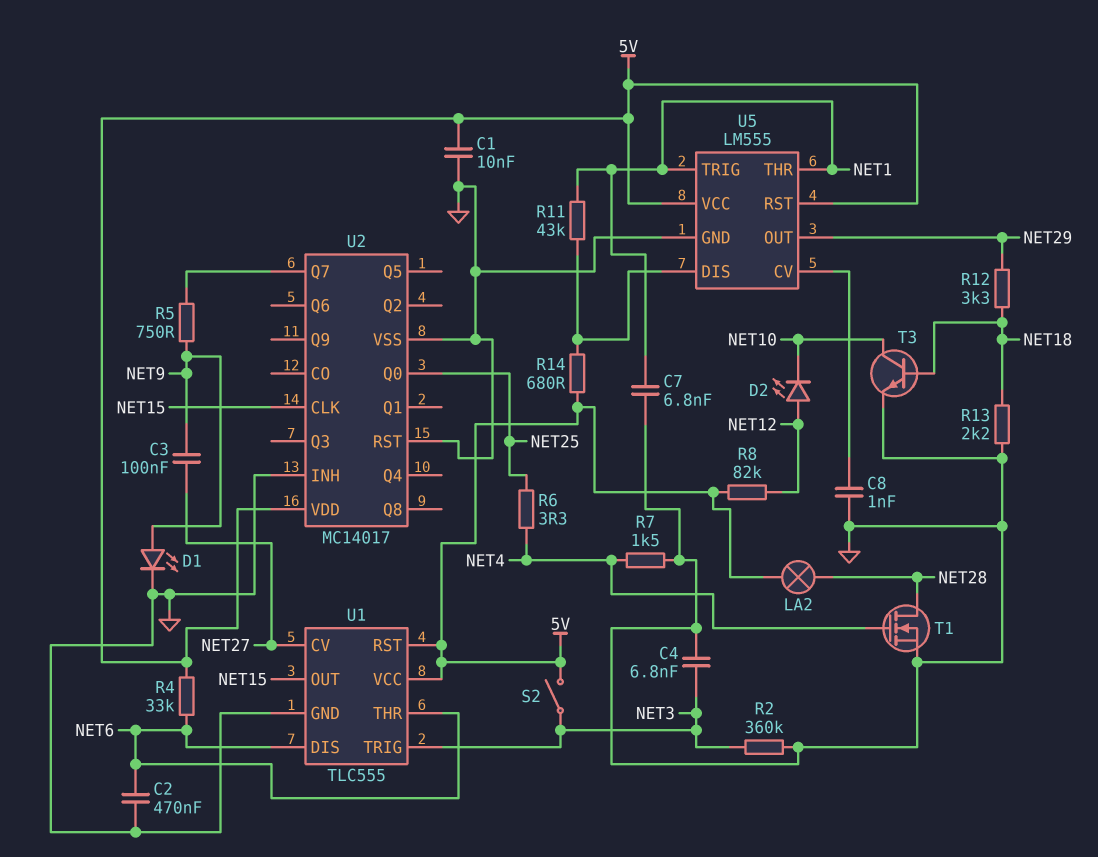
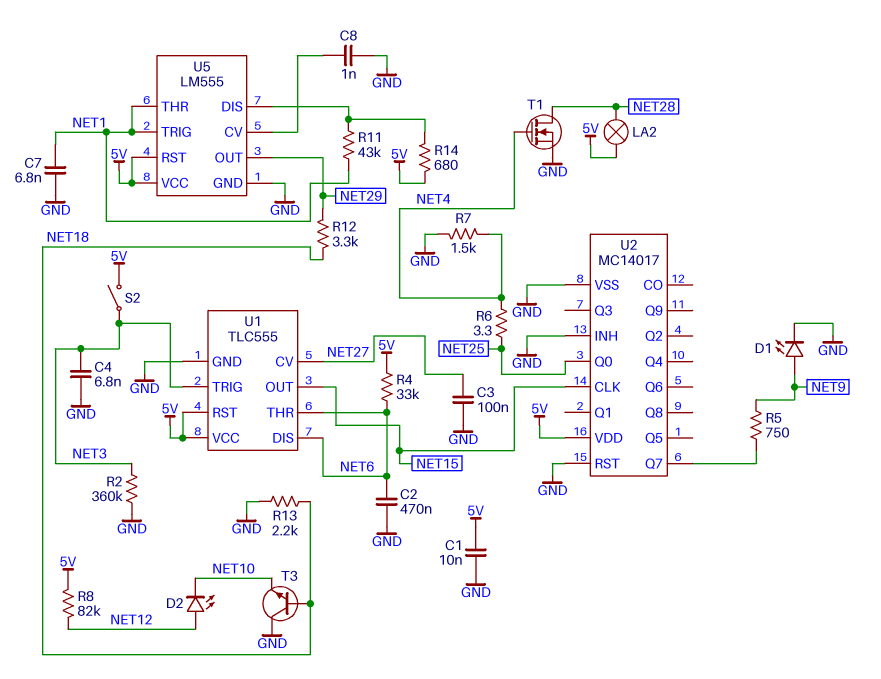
C3: 100nF (NET9, NET27) -> 100nF (GND, NET27)
T3: NPN (B NET18, C NET10, E GND) -> NPN (B NET18, C GND, E NET10)

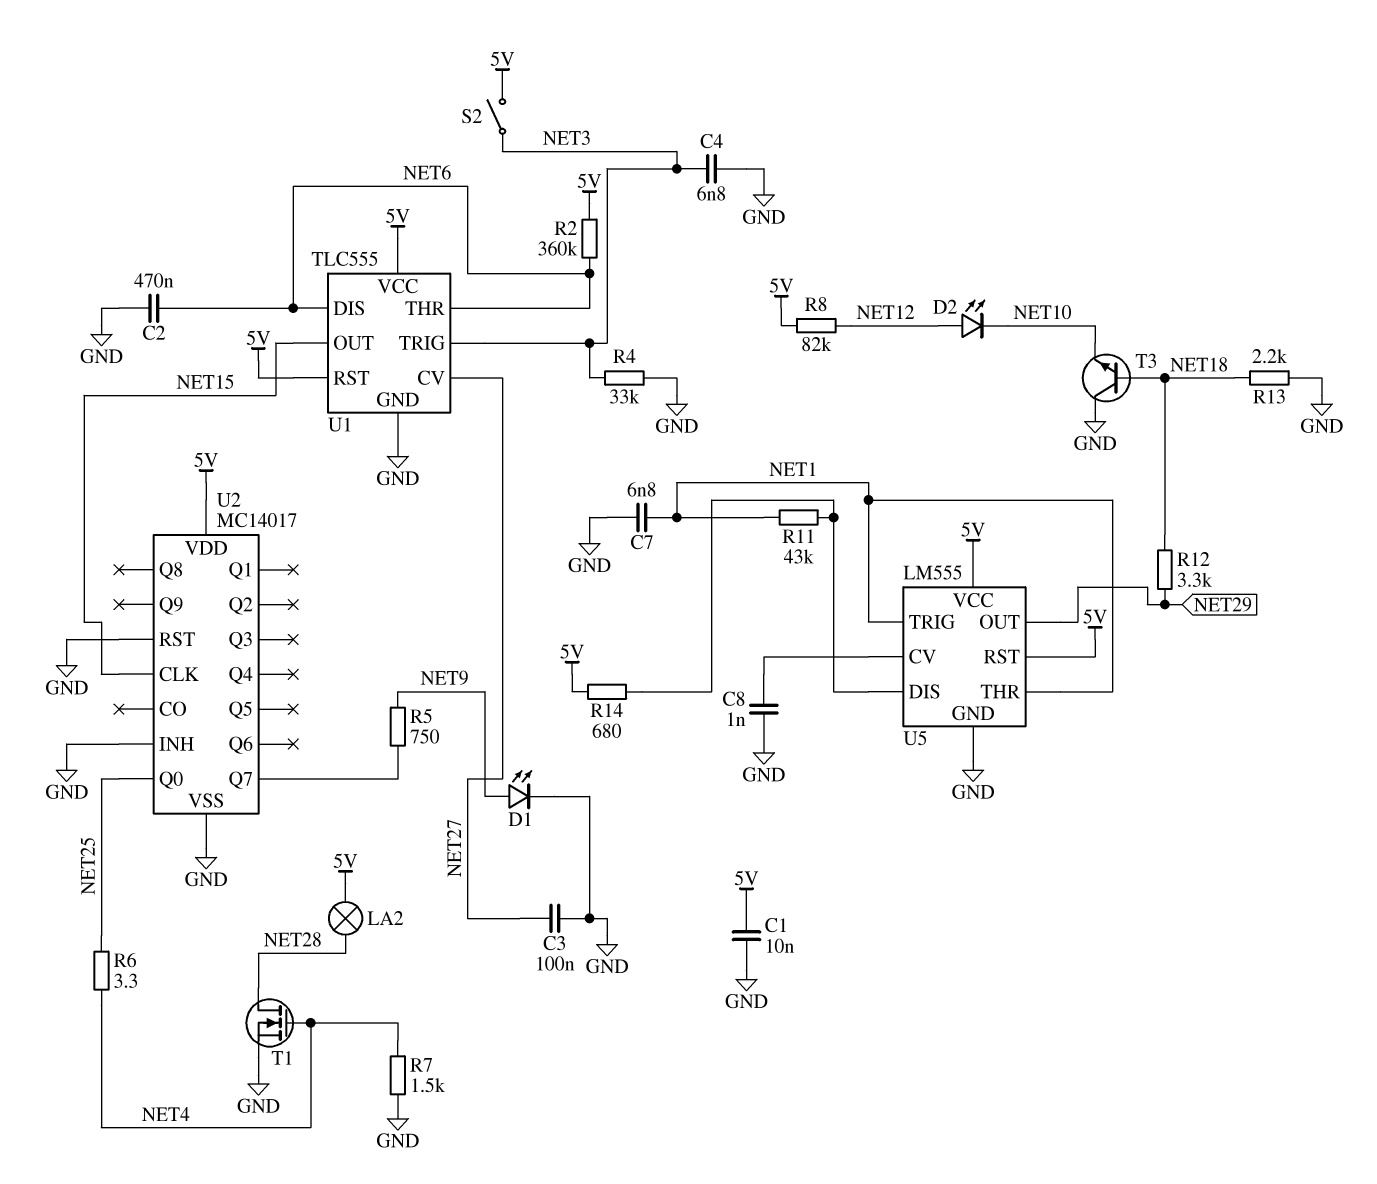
R2: 360k (GND, NET3) -> 360k (5V, NET6)
R4: 33k (5V, NET6) -> 33k (GND, NET3)

